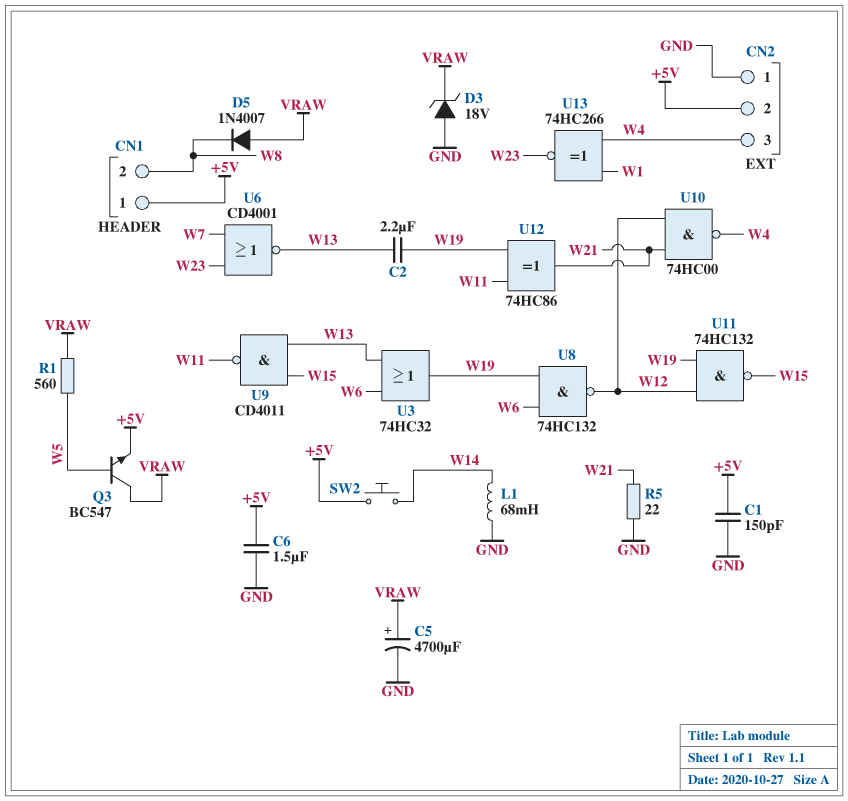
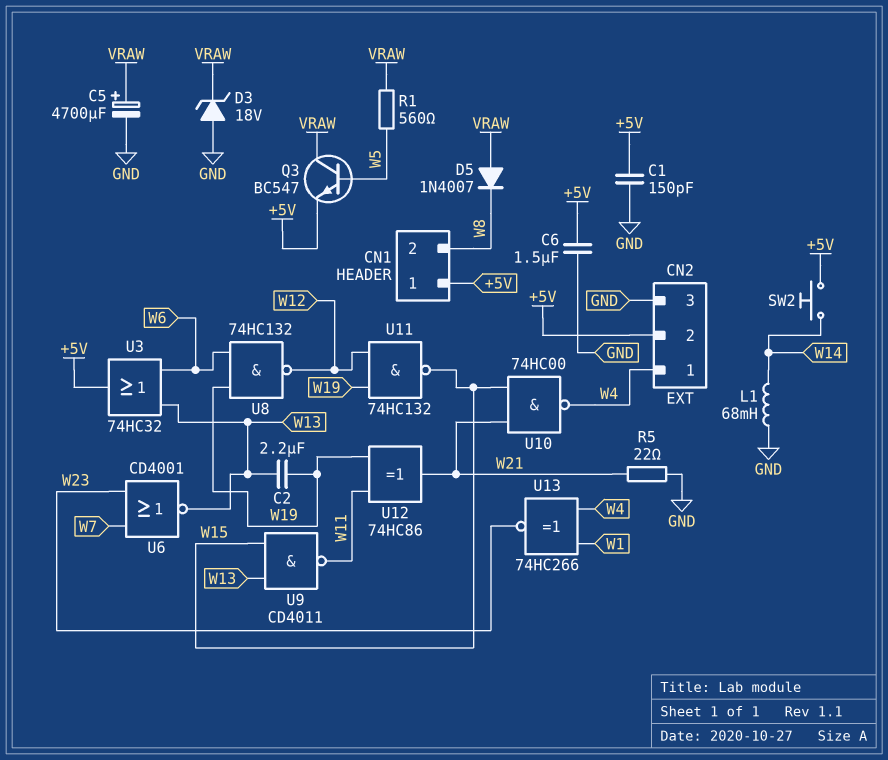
CN2 pin 1: GND -> W4
CN2 pin 3: W4 -> GND
U3: OR 74HC32 (in W6, in W13, out W19) -> OR 74HC32 (in W6, in W13, out +5V)
U10: NAND 74HC00 (in W12, in W21, out W4) -> NAND 74HC00 (in W15, in W21, out W4)

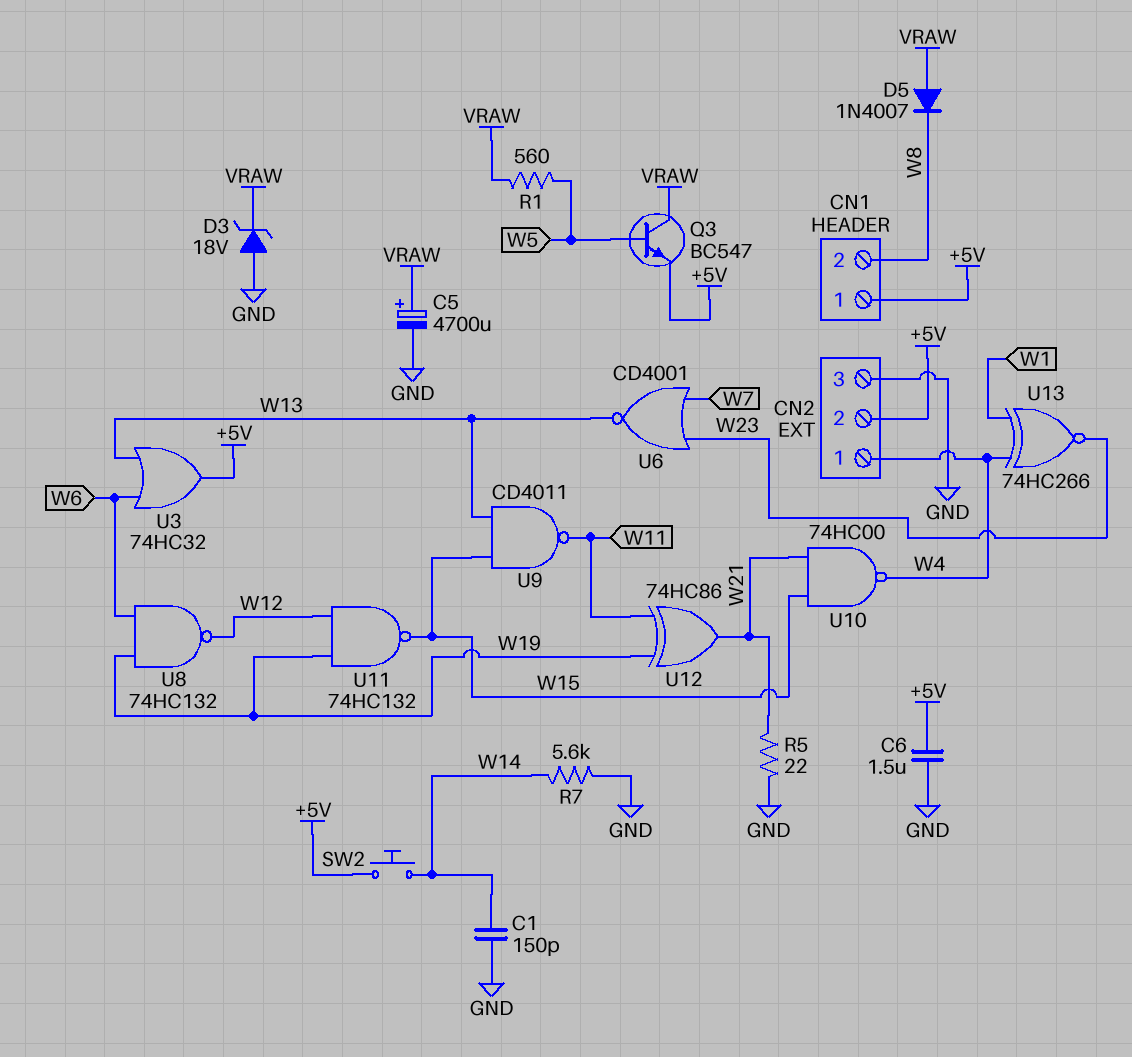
C1: 150pF (+5V, GND) -> 150pF (GND, W14)
C2: 2.2uF (W13, W19) -> none
L1: 68mH (GND, W14) -> none
R7: none -> 5.6k (GND, W14)

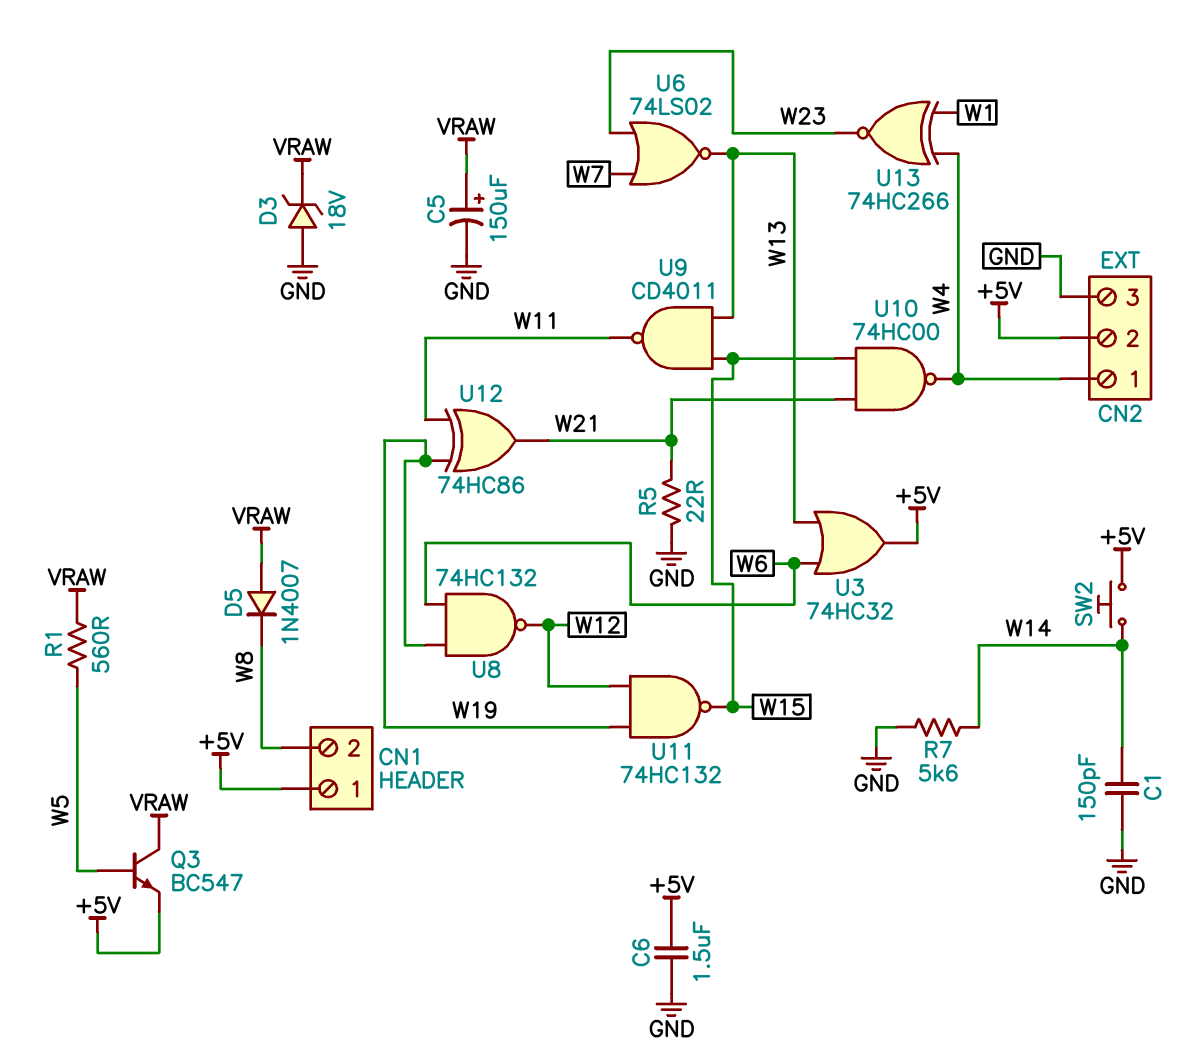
C5: 4700uF (plus VRAW, minus GND) -> 150uF (plus VRAW, minus GND)
U6: NOR CD4001 (in W7, in W23, out W13) -> NOR 74LS02 (in W7, in W23, out W13)

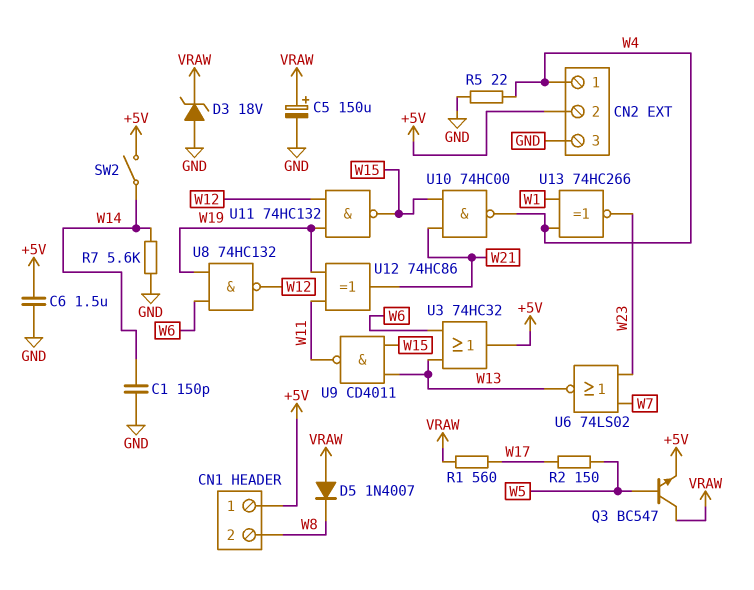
R1: 560 (VRAW, W5) -> 560 (VRAW, W17)
R2: none -> 150 (W5, W17)
R5: 22 (GND, W21) -> 22 (GND, W4)
SW2: button (+5V, W14) -> switch (+5V, W14)

